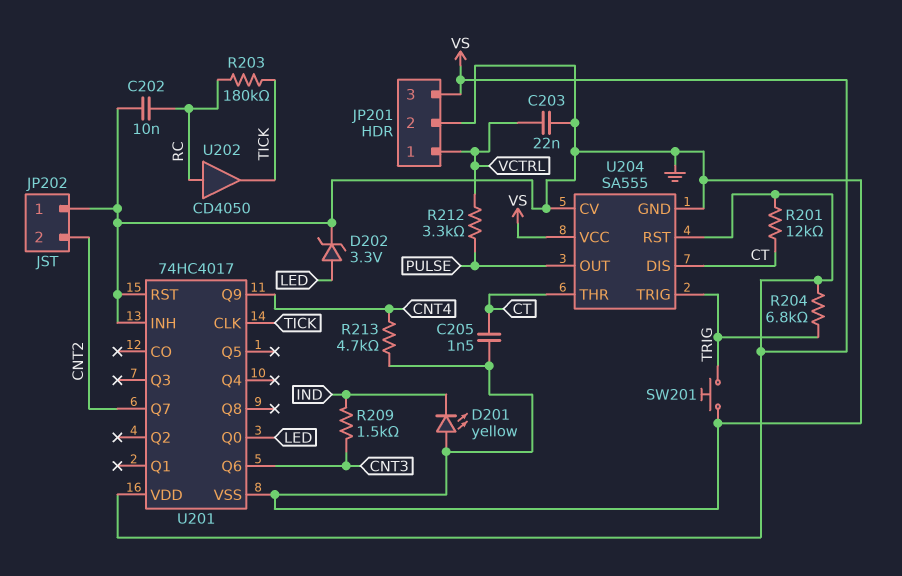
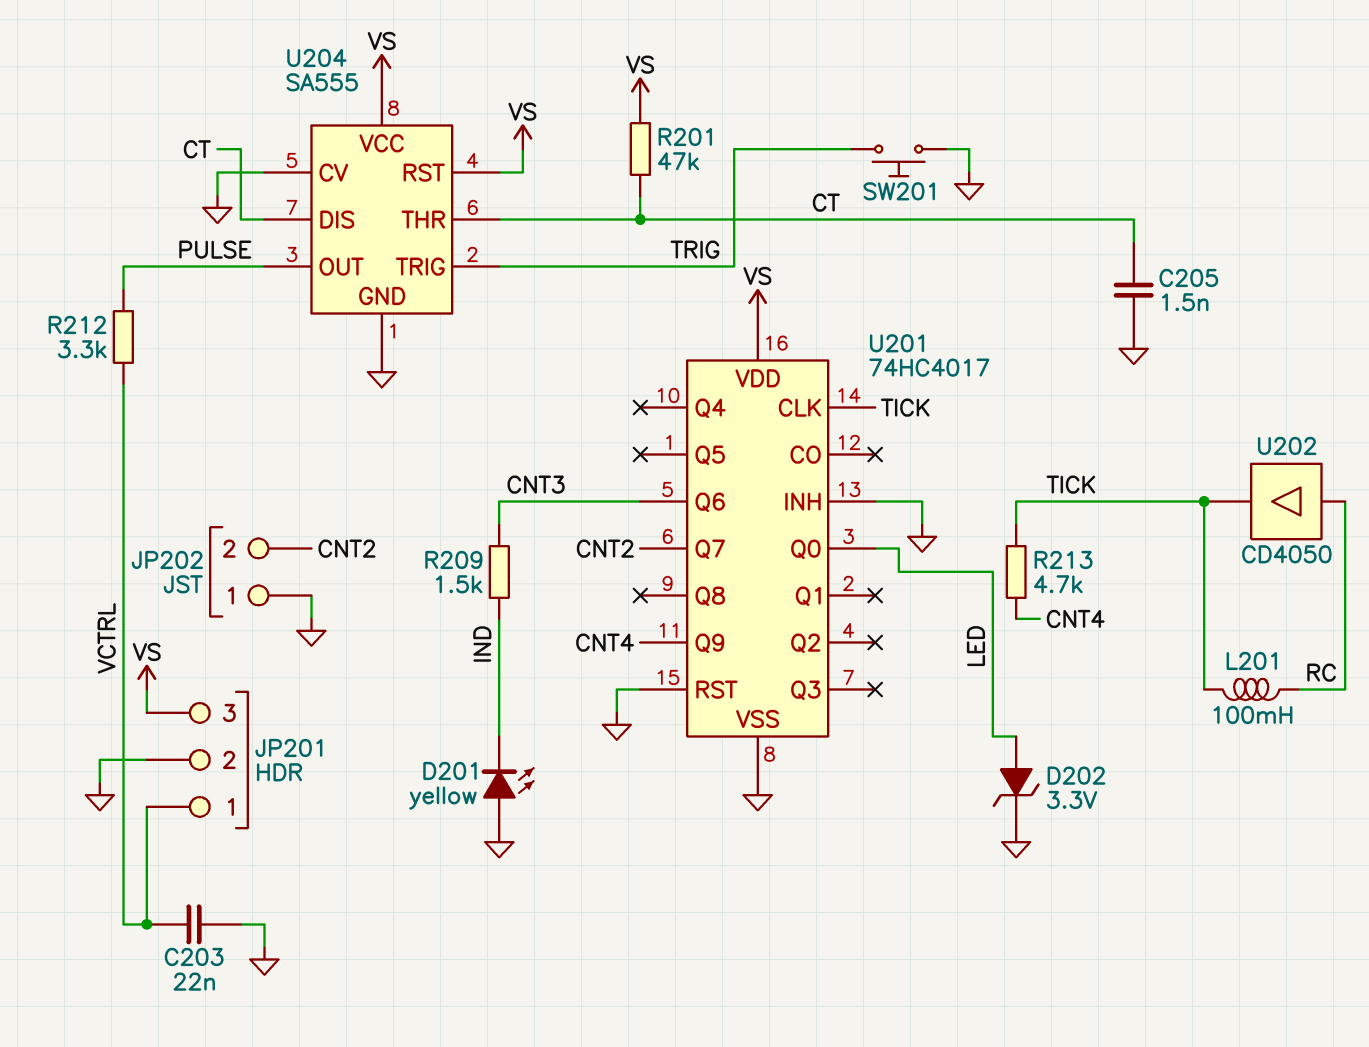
C202: 10nF (GND, RC) -> none
L201: none -> 100mH (RC, TICK)
R201: 12k (CT, VS) -> 47k (CT, VS)
R203: 180k (RC, TICK) -> none
R204: 6.8k (TRIG, VS) -> none
R213: 4.7k (CNT4, GND) -> 4.7k (CNT4, TICK)

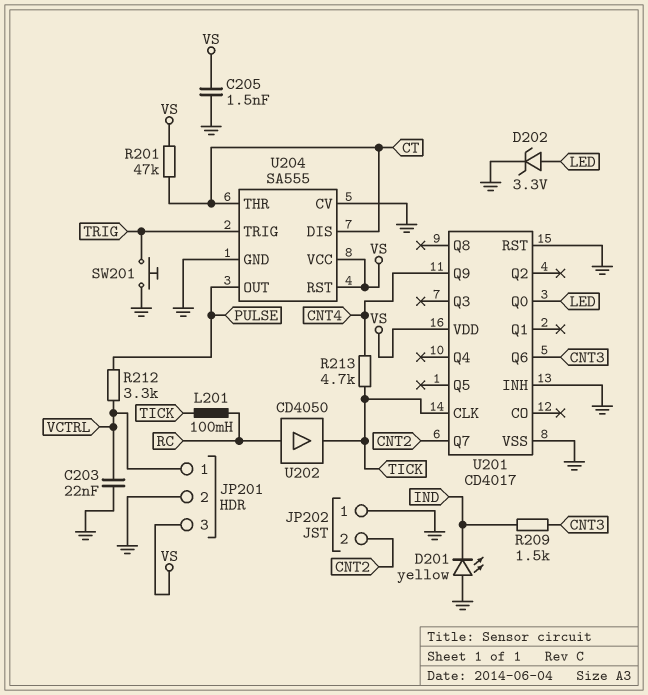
C205: 1.5nF (CT, GND) -> 1.5nF (GND, VS)
U201: 74HC4017 -> CD4017

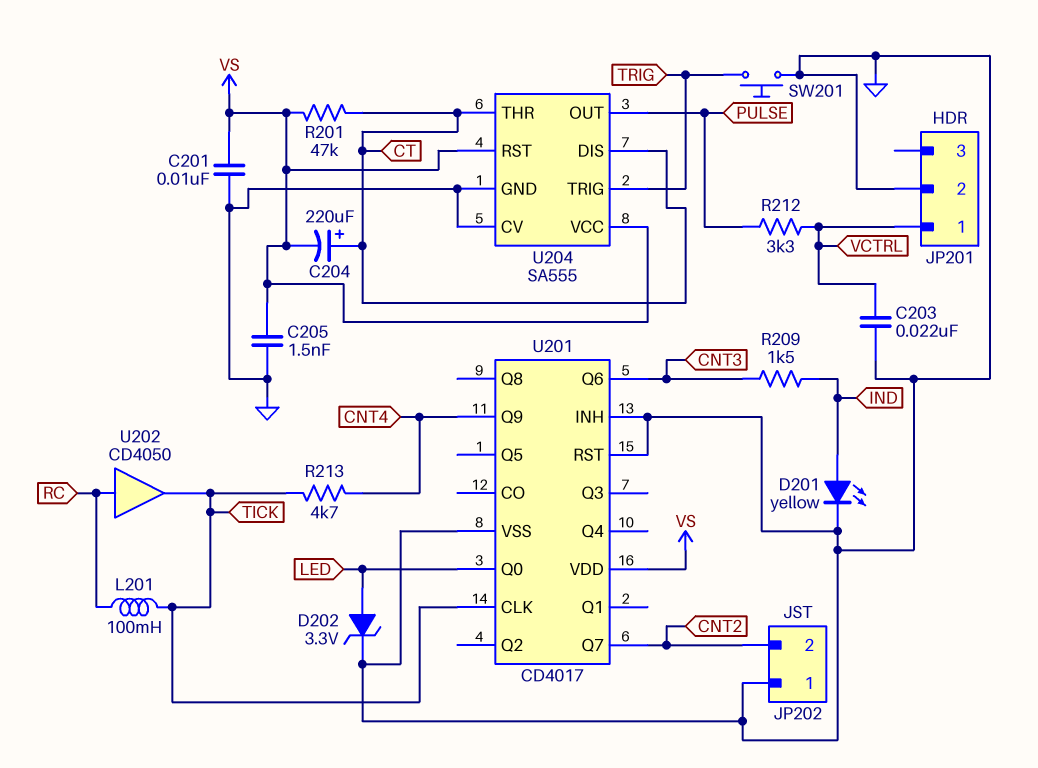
C201: none -> 10nF (GND, VS)
C204: none -> 220uF (plus CT, minus VS)
D201: LED yellow (A GND, K IND) -> LED yellow (A IND, K GND)
JP201 pin 3: VS -> none

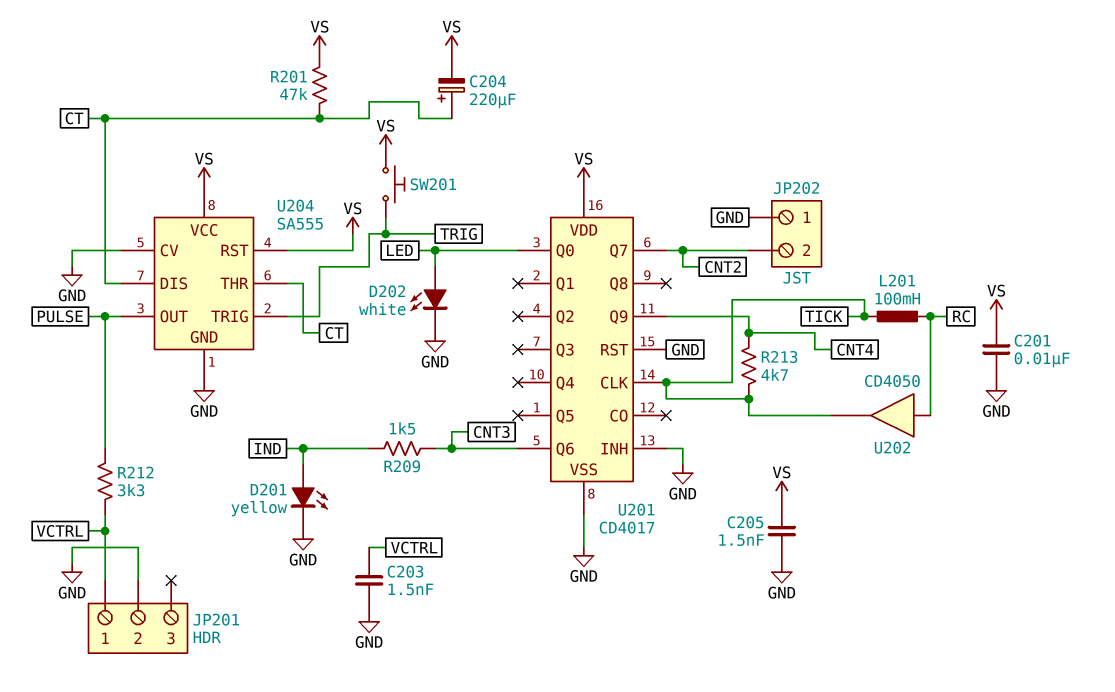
C203: 22nF (GND, VCTRL) -> 1.5nF (GND, VCTRL)
D202: zener 3.3V (A LED, K GND) -> LED white (A LED, K GND)
SW201: button (GND, TRIG) -> button (TRIG, VS)

